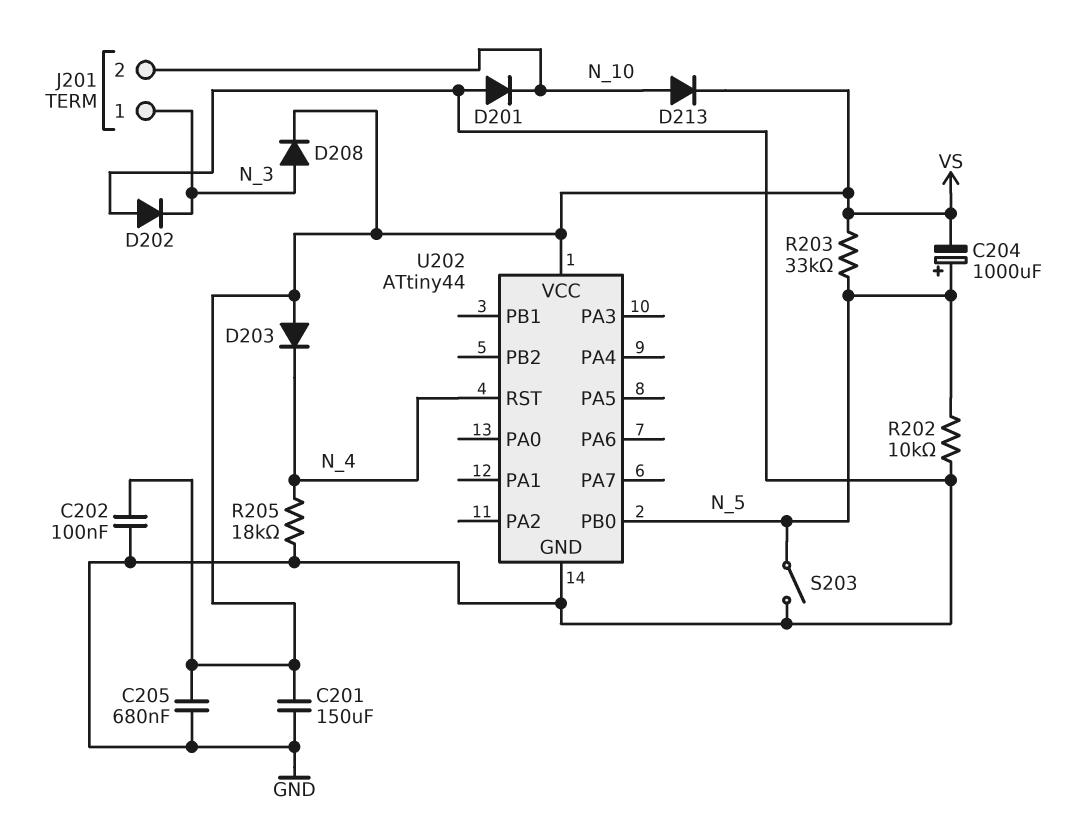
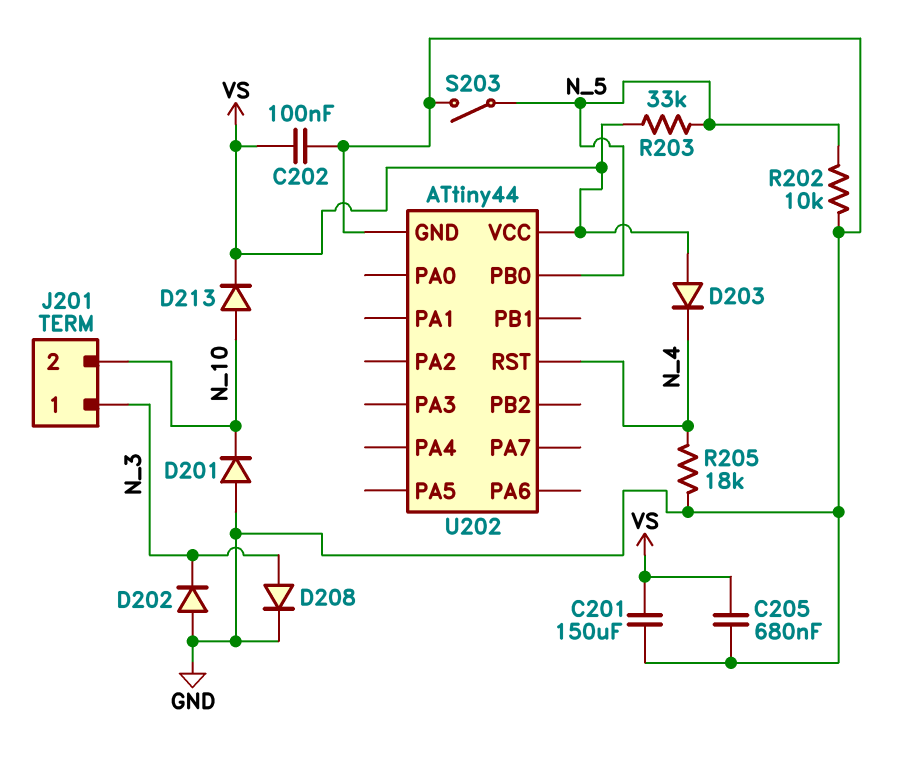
C204: 1000uF (plus N_5, minus VS) -> none
D208: diode (A N_3, K VS) -> diode (A N_3, K GND)

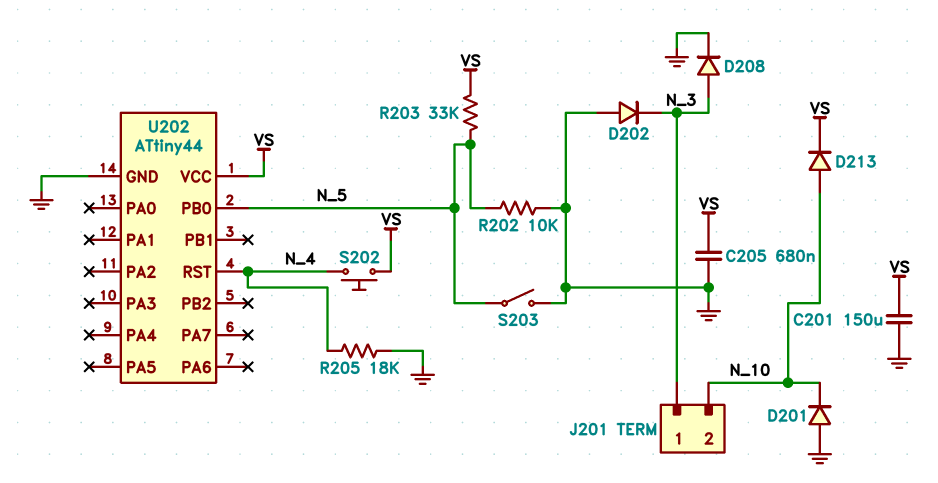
C202: 100nF (GND, VS) -> none
D203: diode (A VS, K N_4) -> none
S202: none -> button (N_4, VS)

